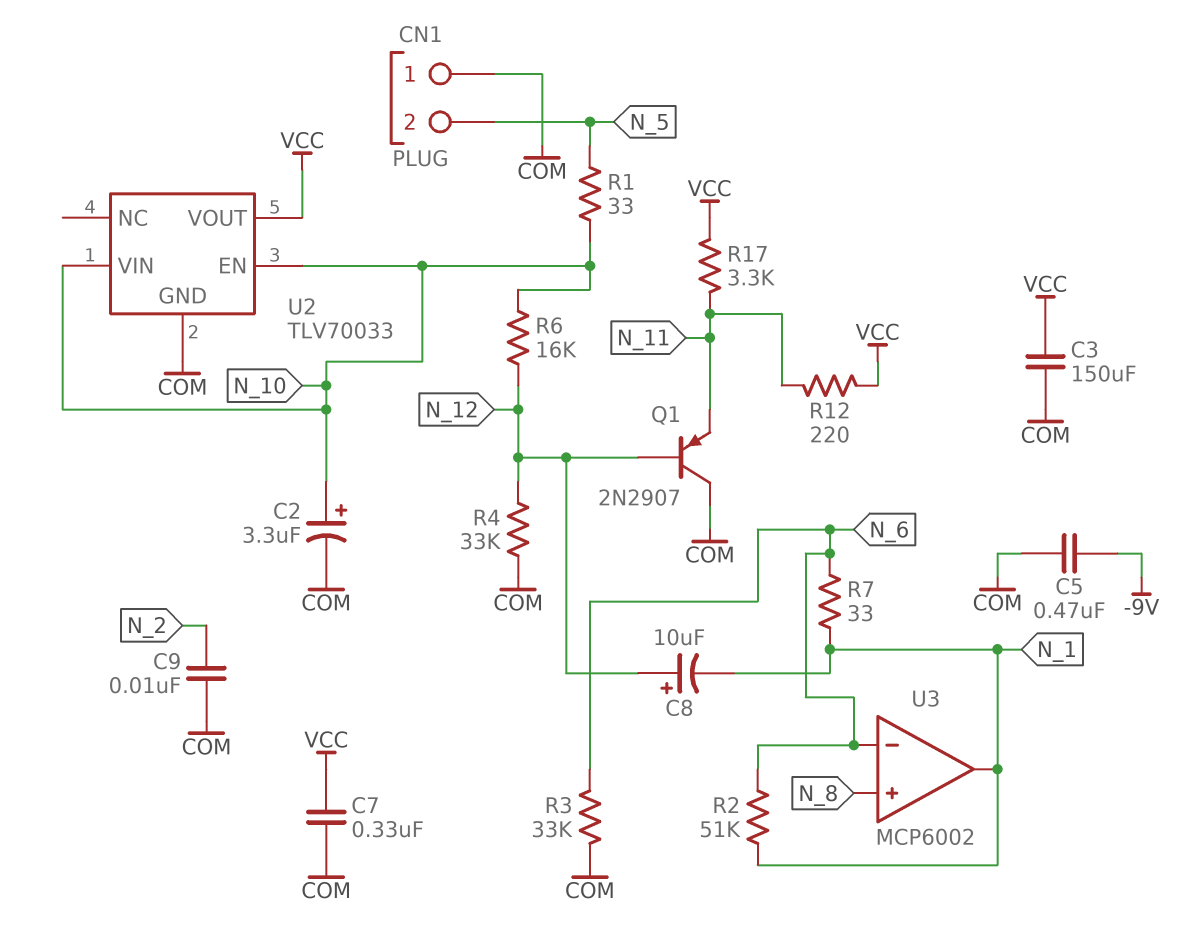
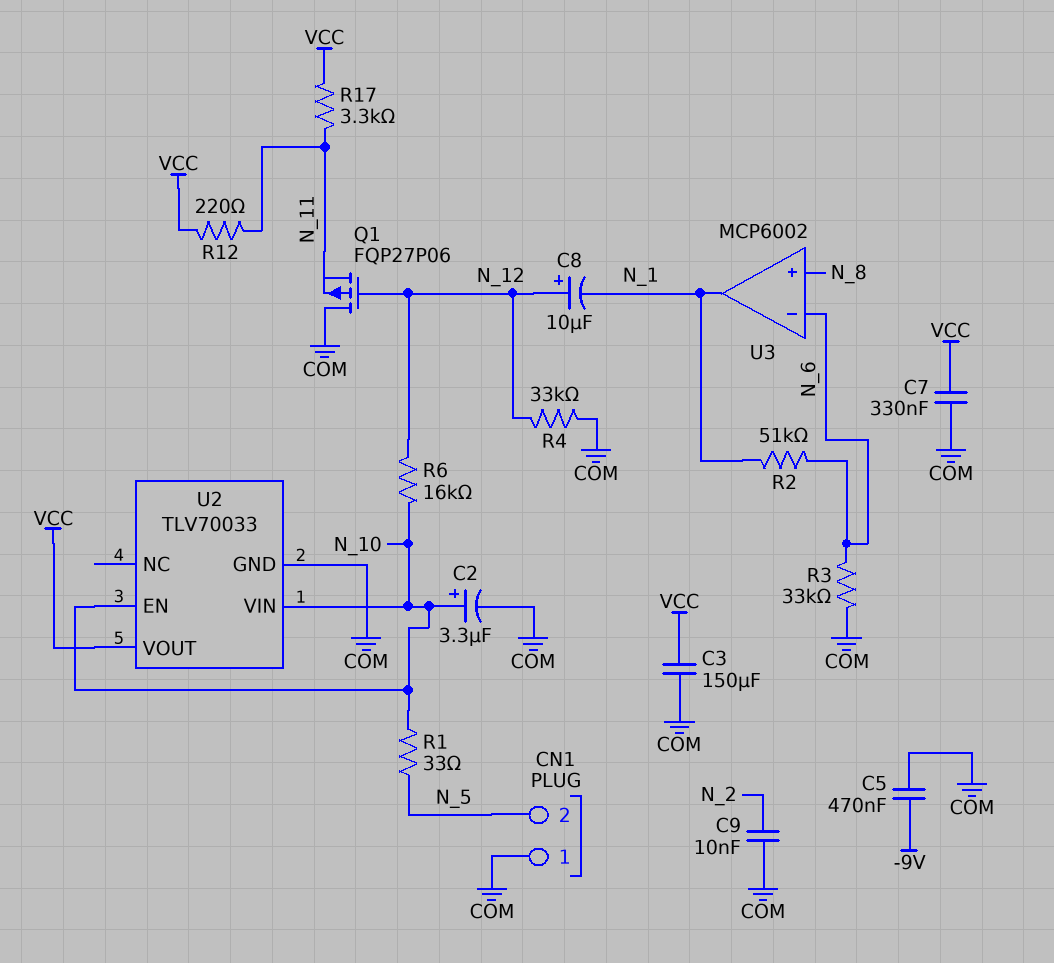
Q1: PNP 2N2907 (B N_12, C COM, E N_11) -> PMOS FQP27P06 (G N_12, D COM, S N_11)
R7: 33 (N_1, N_6) -> none

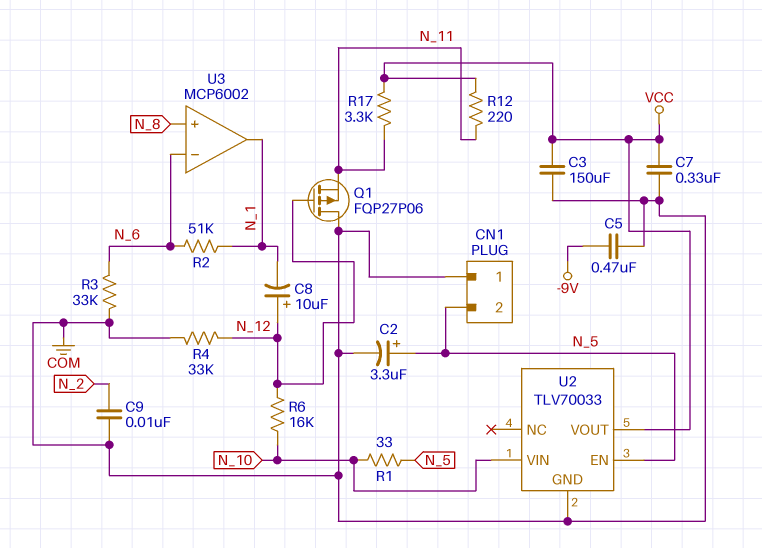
C2: 3.3uF (plus N_10, minus COM) -> 3.3uF (plus N_5, minus COM)
U2 pin EN: N_10 -> N_5

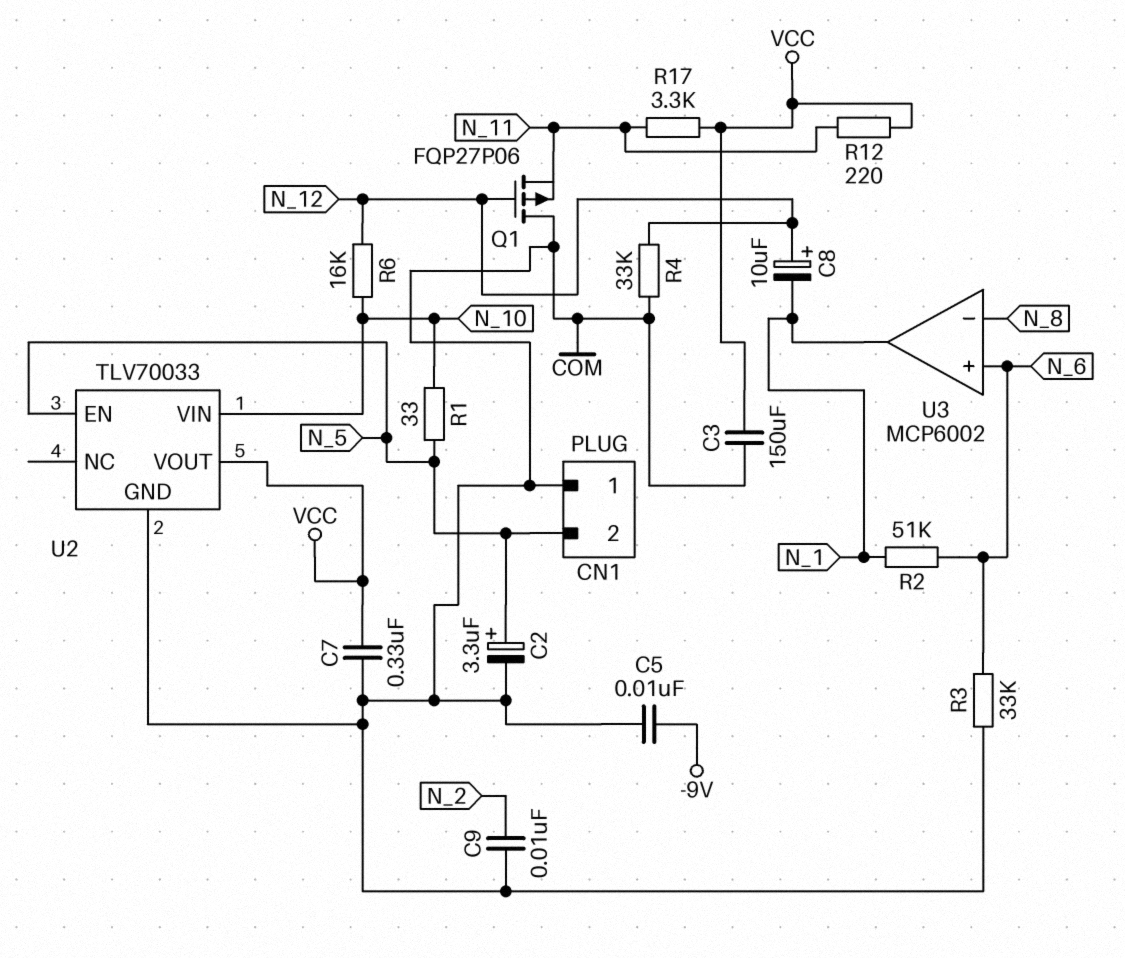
C5: 470nF (-9V, COM) -> 10nF (-9V, COM)
U3 pin in+: N_8 -> N_6
U3 pin in-: N_6 -> N_8

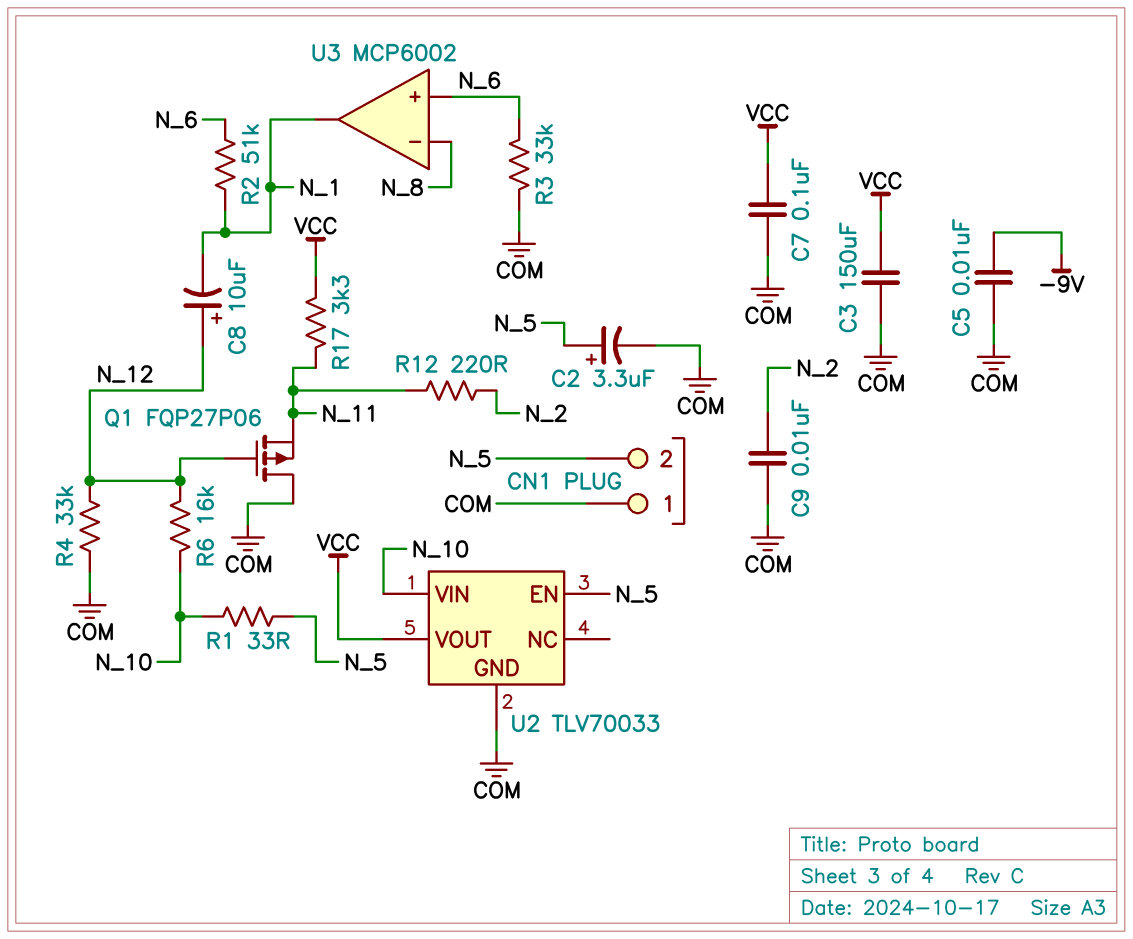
C7: 330nF (COM, VCC) -> 100nF (COM, VCC)
R12: 220 (N_11, VCC) -> 220 (N_2, N_11)

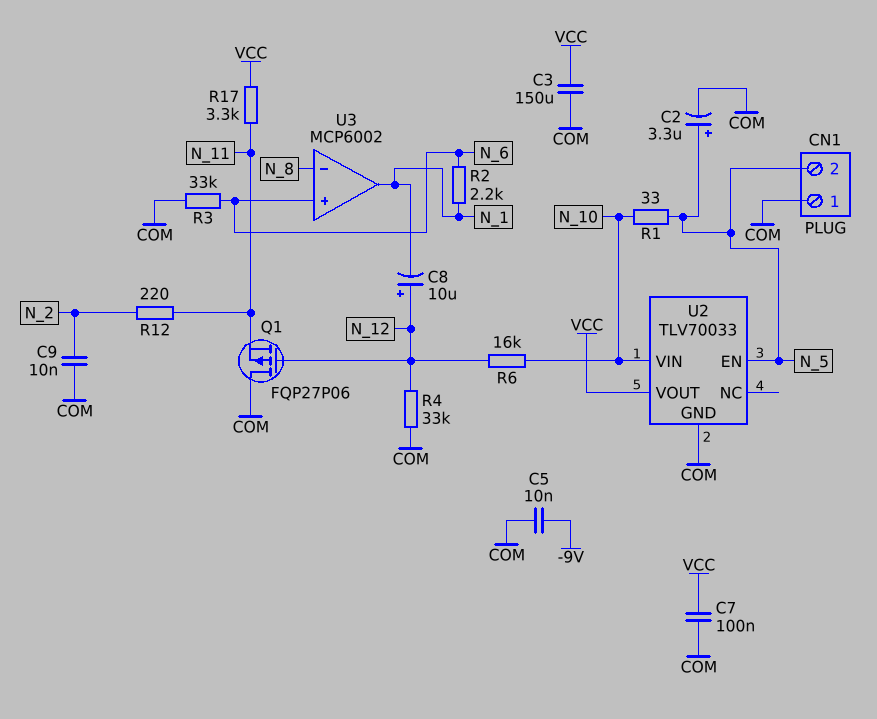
R2: 51k (N_1, N_6) -> 2.2k (N_1, N_6)

